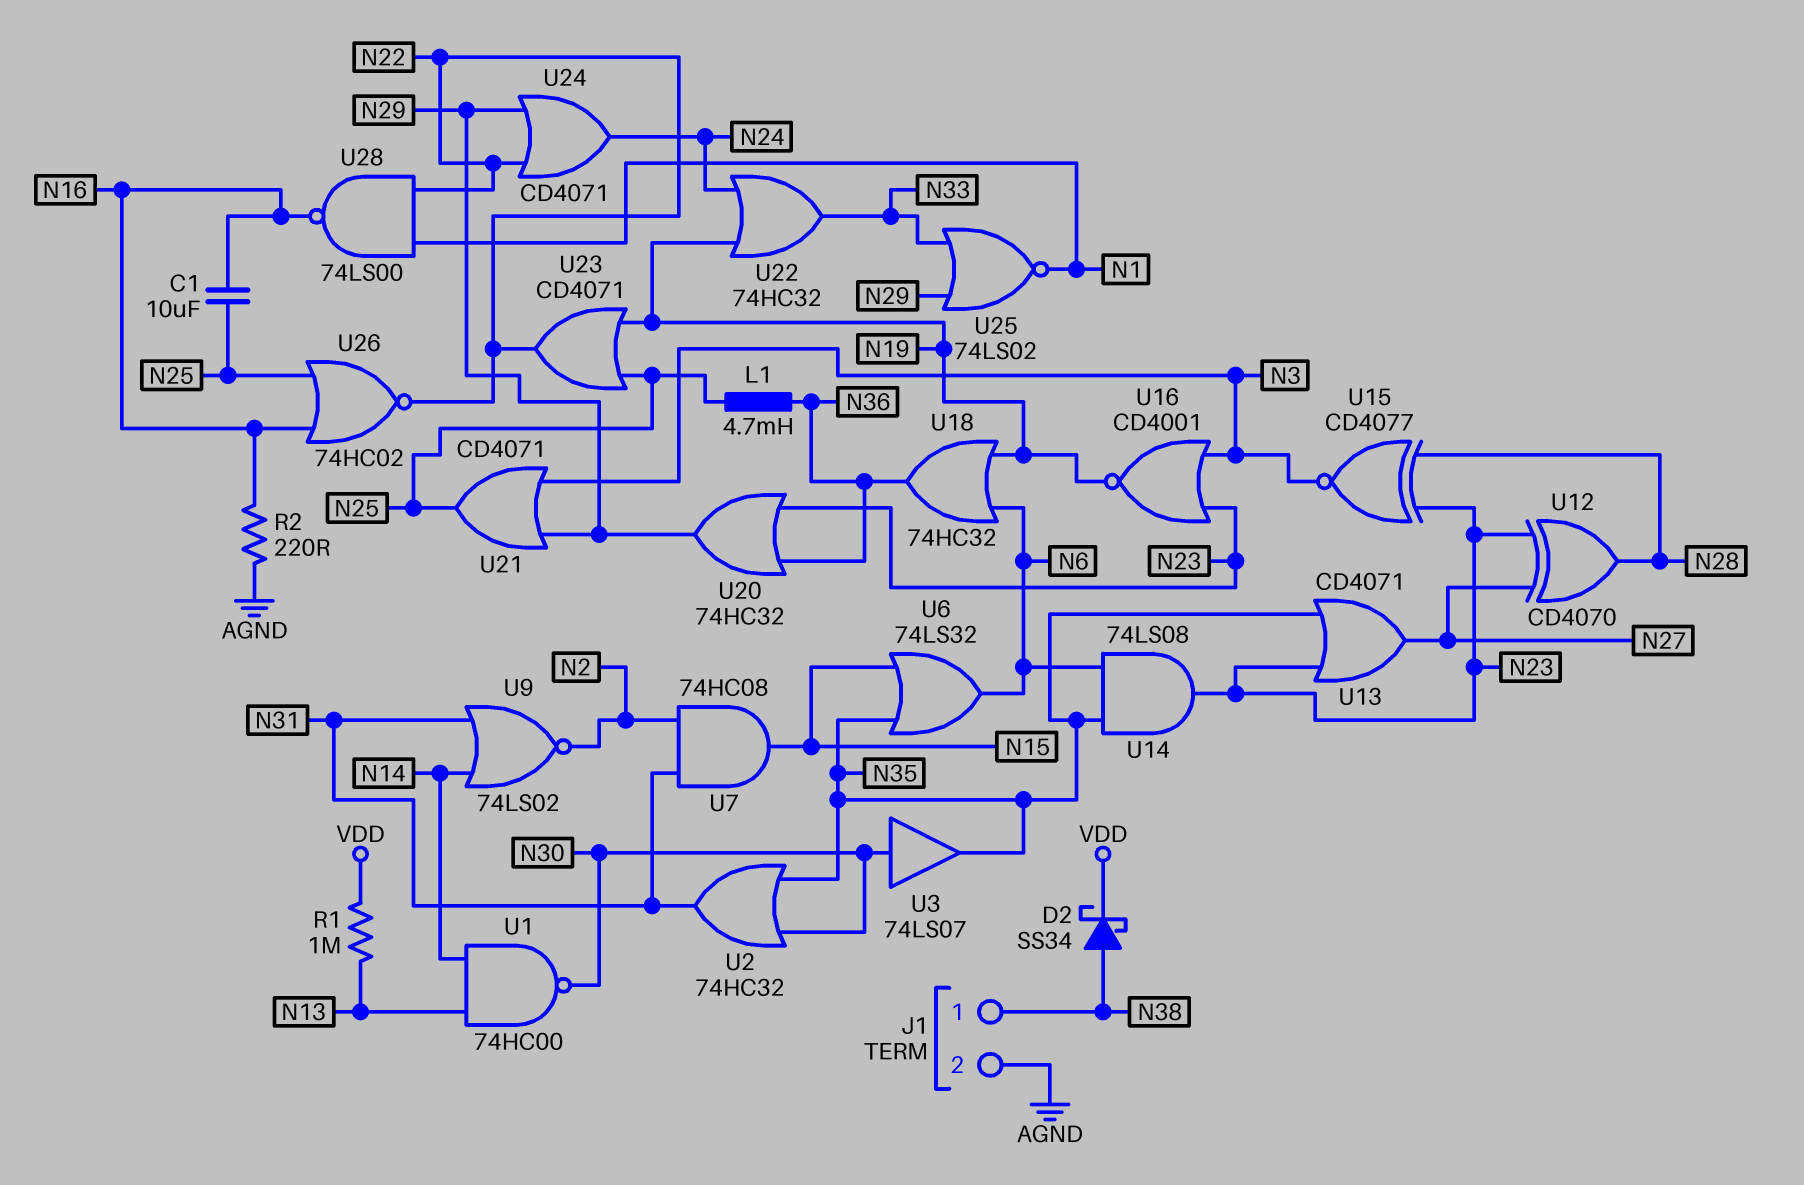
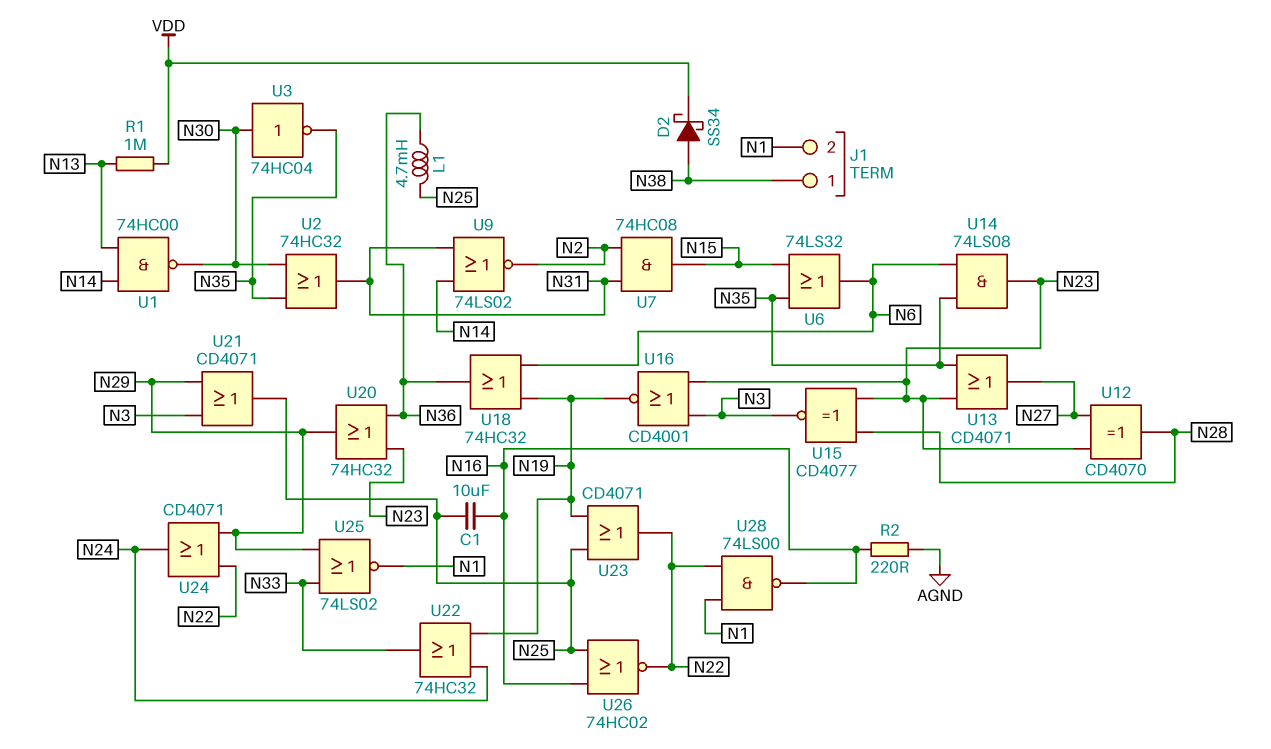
J1 pin 2: AGND -> N1
U3: buffer 74LS07 (in N30, out N35) -> NOT 74HC04 (in N30, out N35)

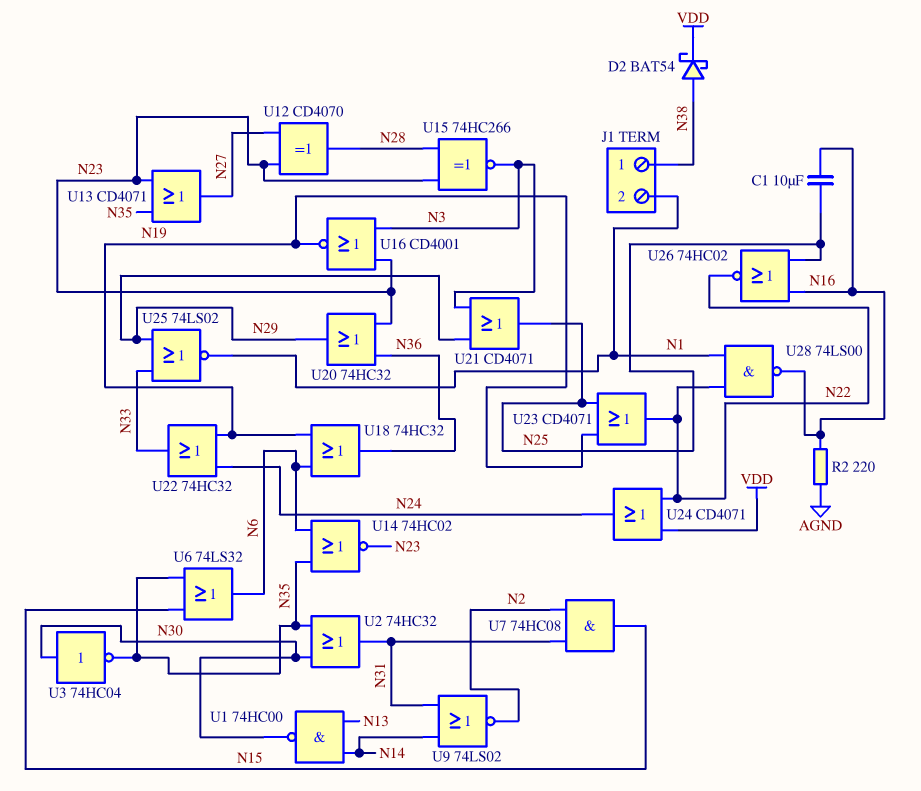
D2: schottky SS34 (A N38, K VDD) -> schottky BAT54 (A N38, K VDD)
L1: 4.7mH (N25, N36) -> none
R1: 1M (N13, VDD) -> none
U14: AND 74LS08 (in N6, in N35, out N23) -> NOR 74HC02 (in N6, in N35, out N23)
U15: XNOR CD4077 (in N23, in N28, out N3) -> XNOR 74HC266 (in N23, in N28, out N3)
U24: OR CD4071 (in N22, in N29, out N24) -> OR CD4071 (in N22, in VDD, out N24)

